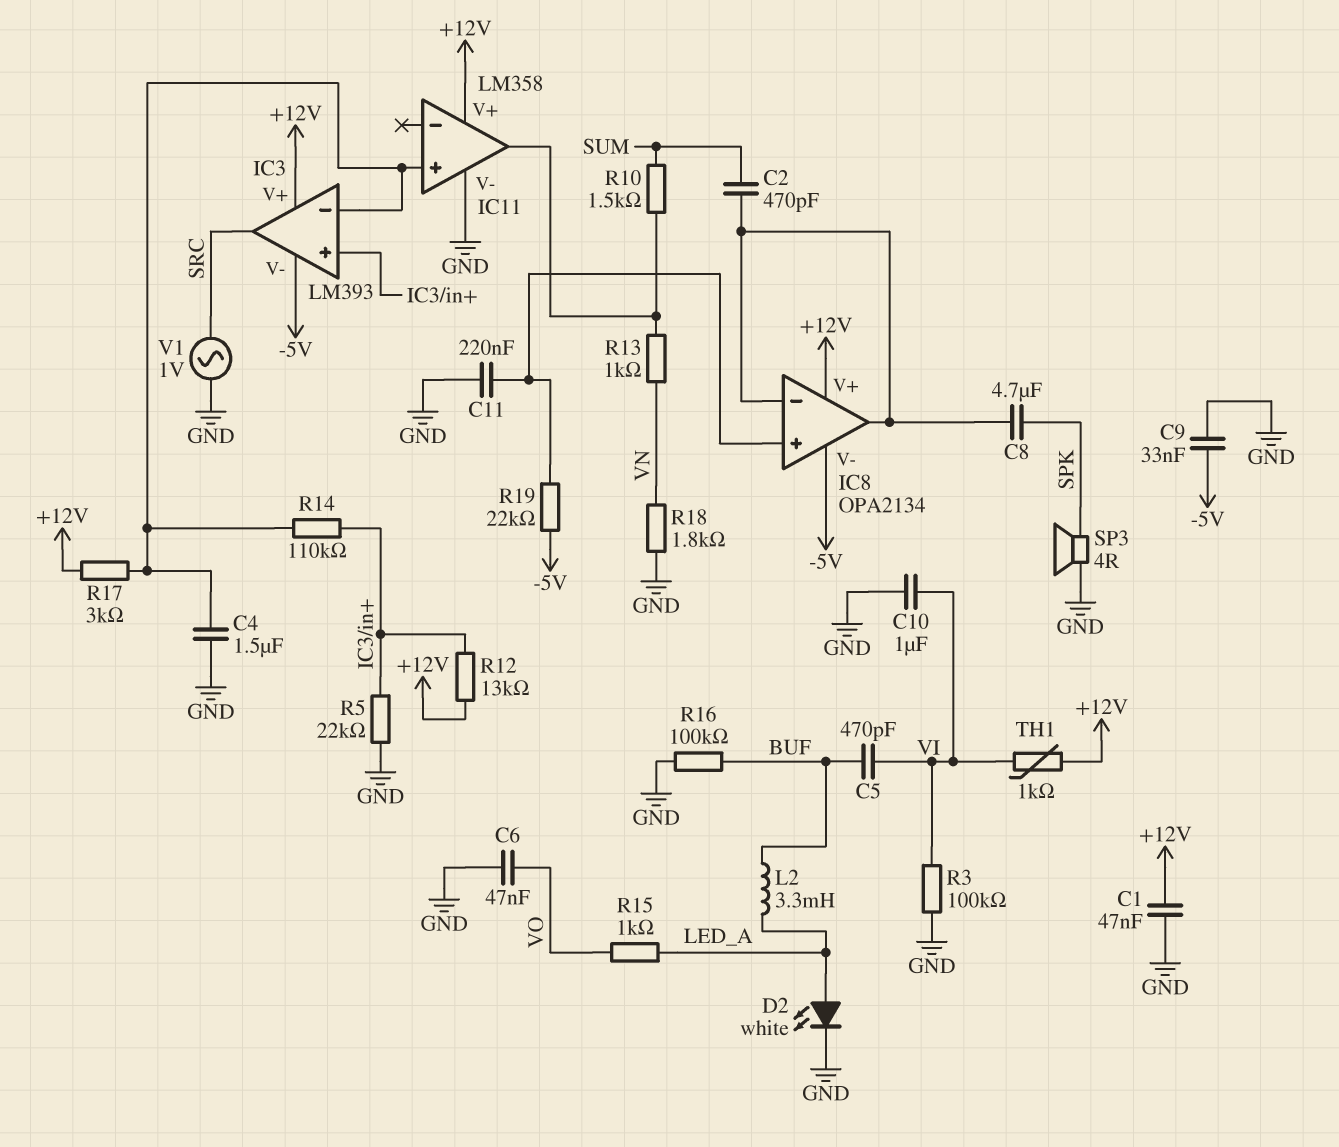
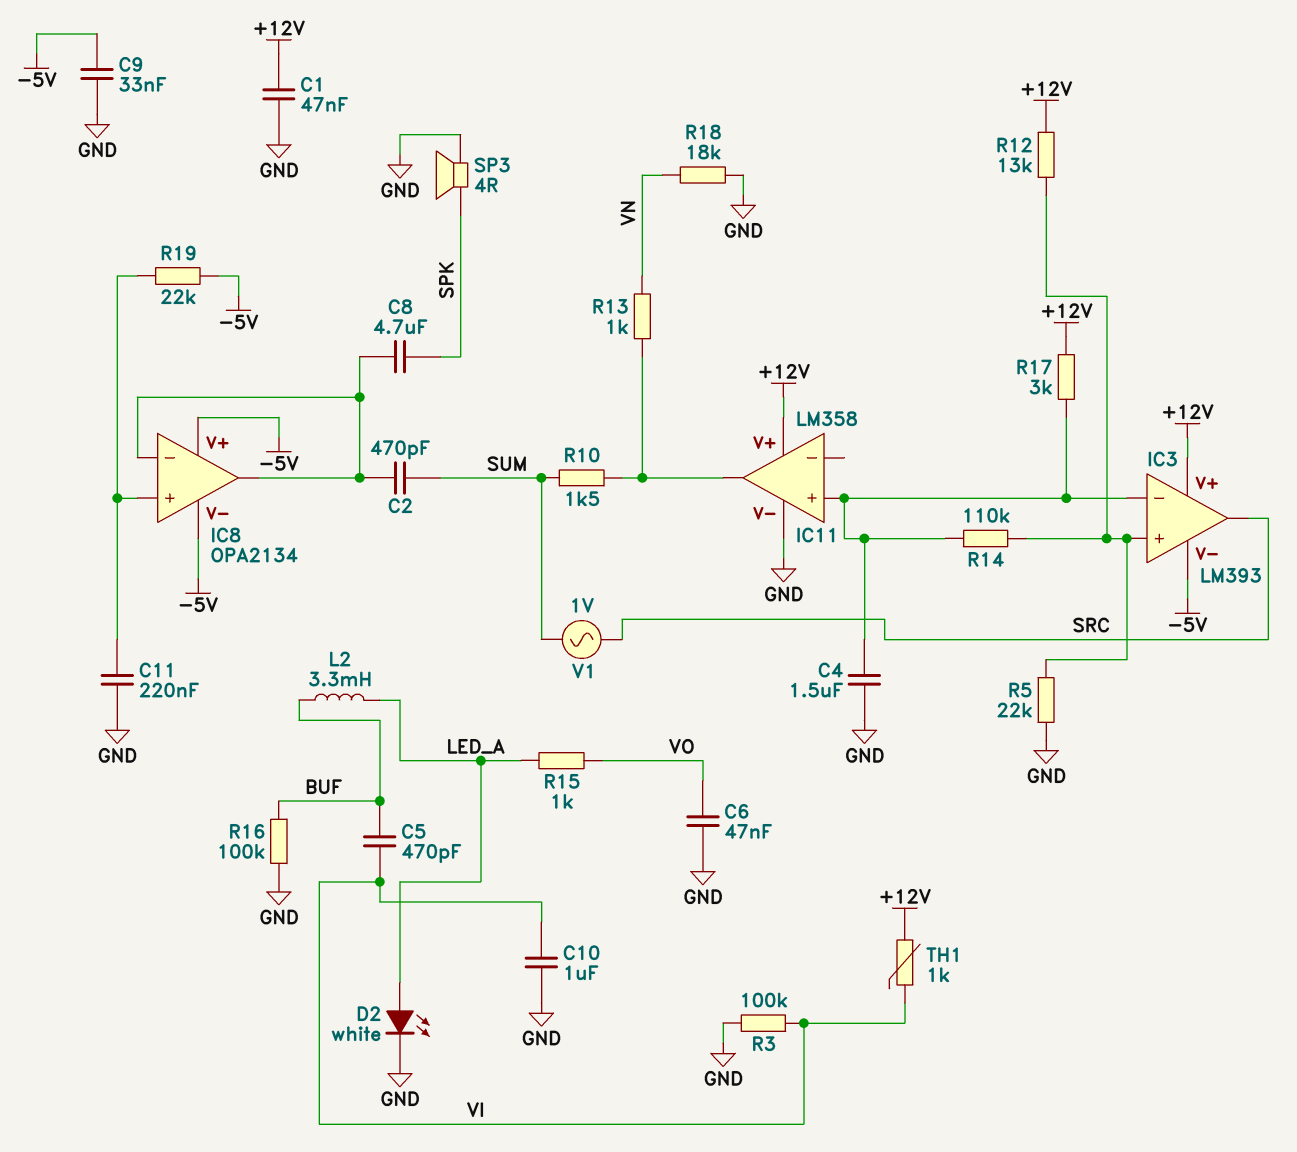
IC8 pin V+: +12V -> -5V
R18: 1.8k (GND, VN) -> 18k (GND, VN)
V1: AC 1V (GND, SRC) -> AC 1V (SRC, SUM)

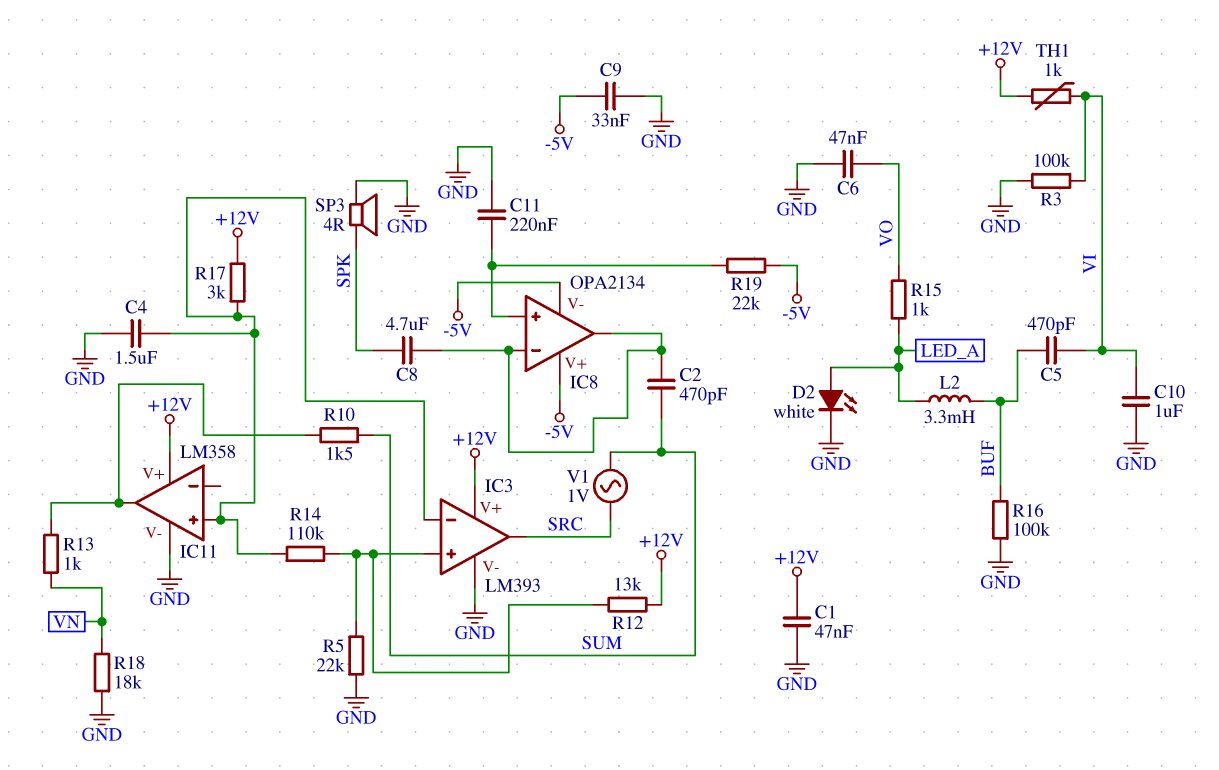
IC3 pin V-: -5V -> GND

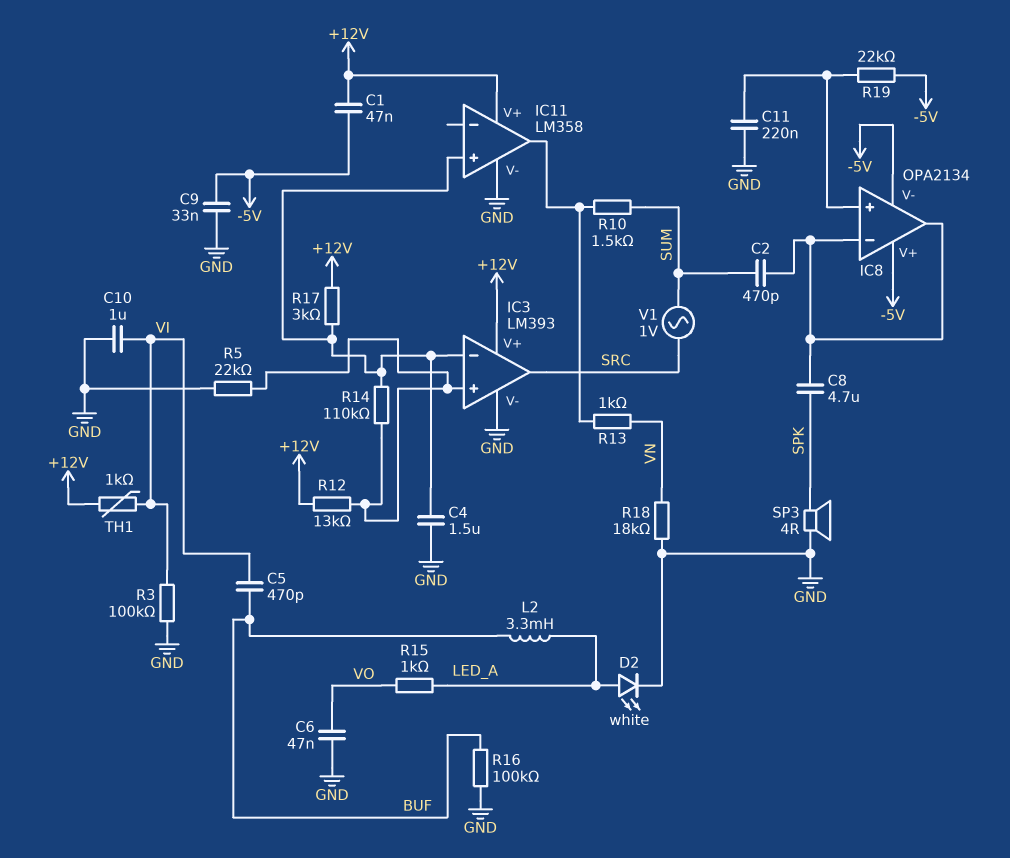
C1: 47nF (+12V, GND) -> 47nF (+12V, -5V)

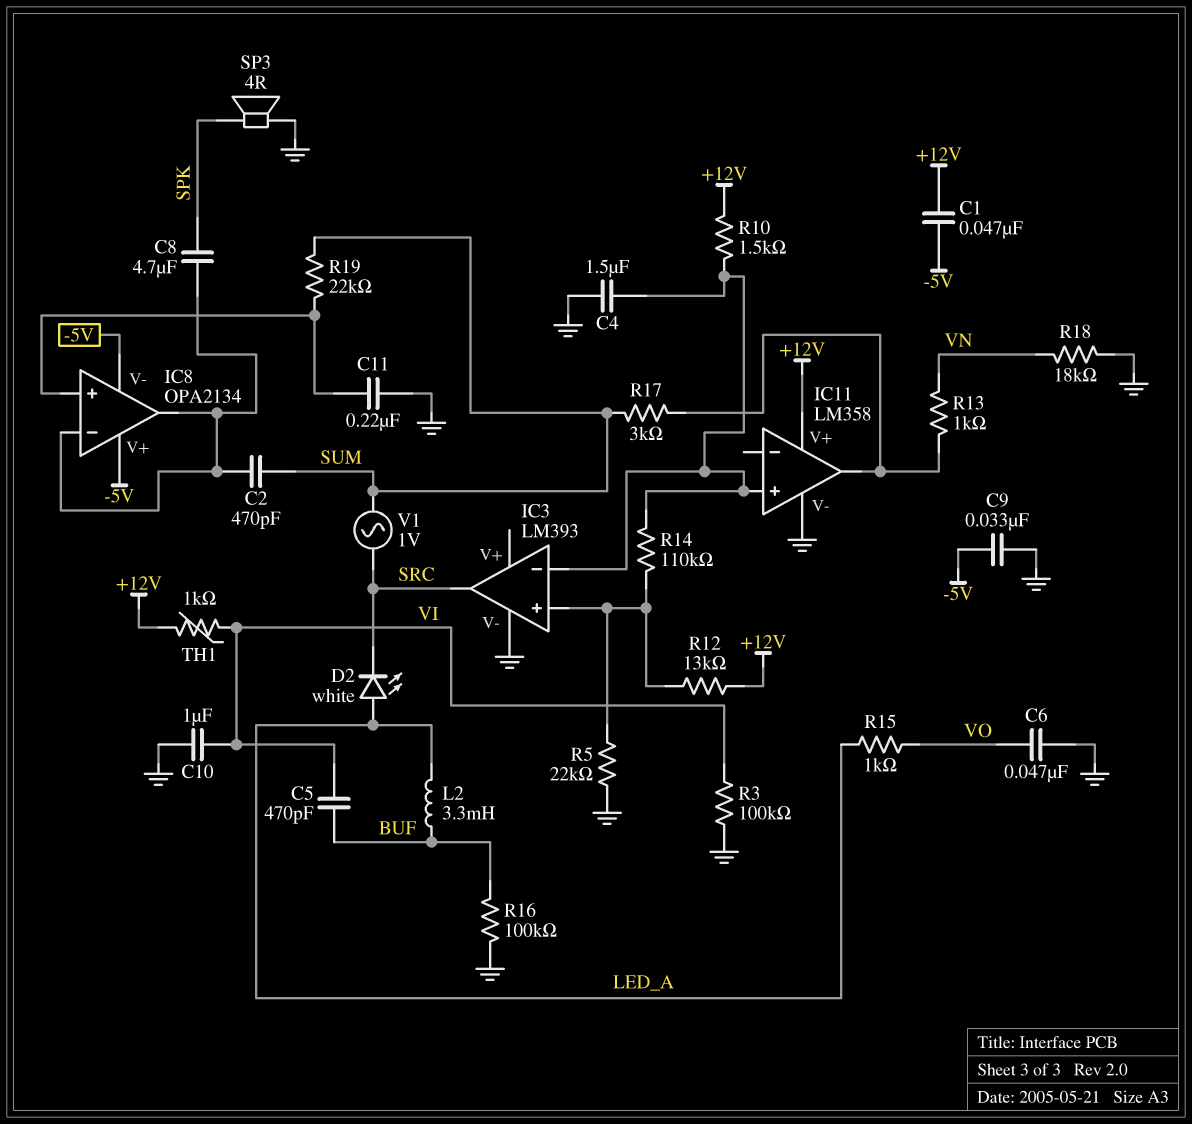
D2: LED white (A LED_A, K GND) -> LED white (A LED_A, K SRC)
IC3 pin V+: +12V -> none
R10: 1.5k (IC11/out, SUM) -> 1.5k (+12V, IC3/in-)
R17: 3k (+12V, IC3/in-) -> 3k (IC11/out, SUM)
R19: 22k (-5V, IC8/in+) -> 22k (IC8/in+, SUM)

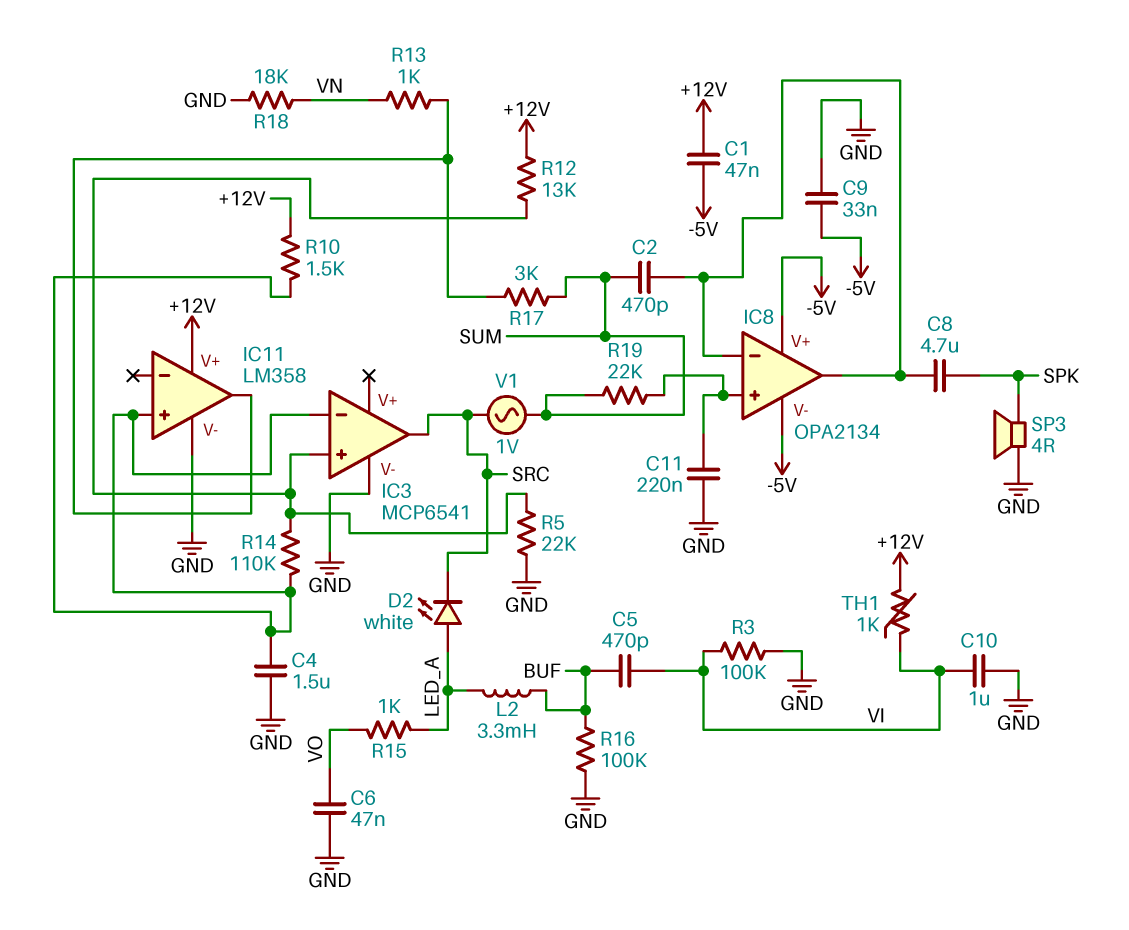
IC3: LM393 -> MCP6541

